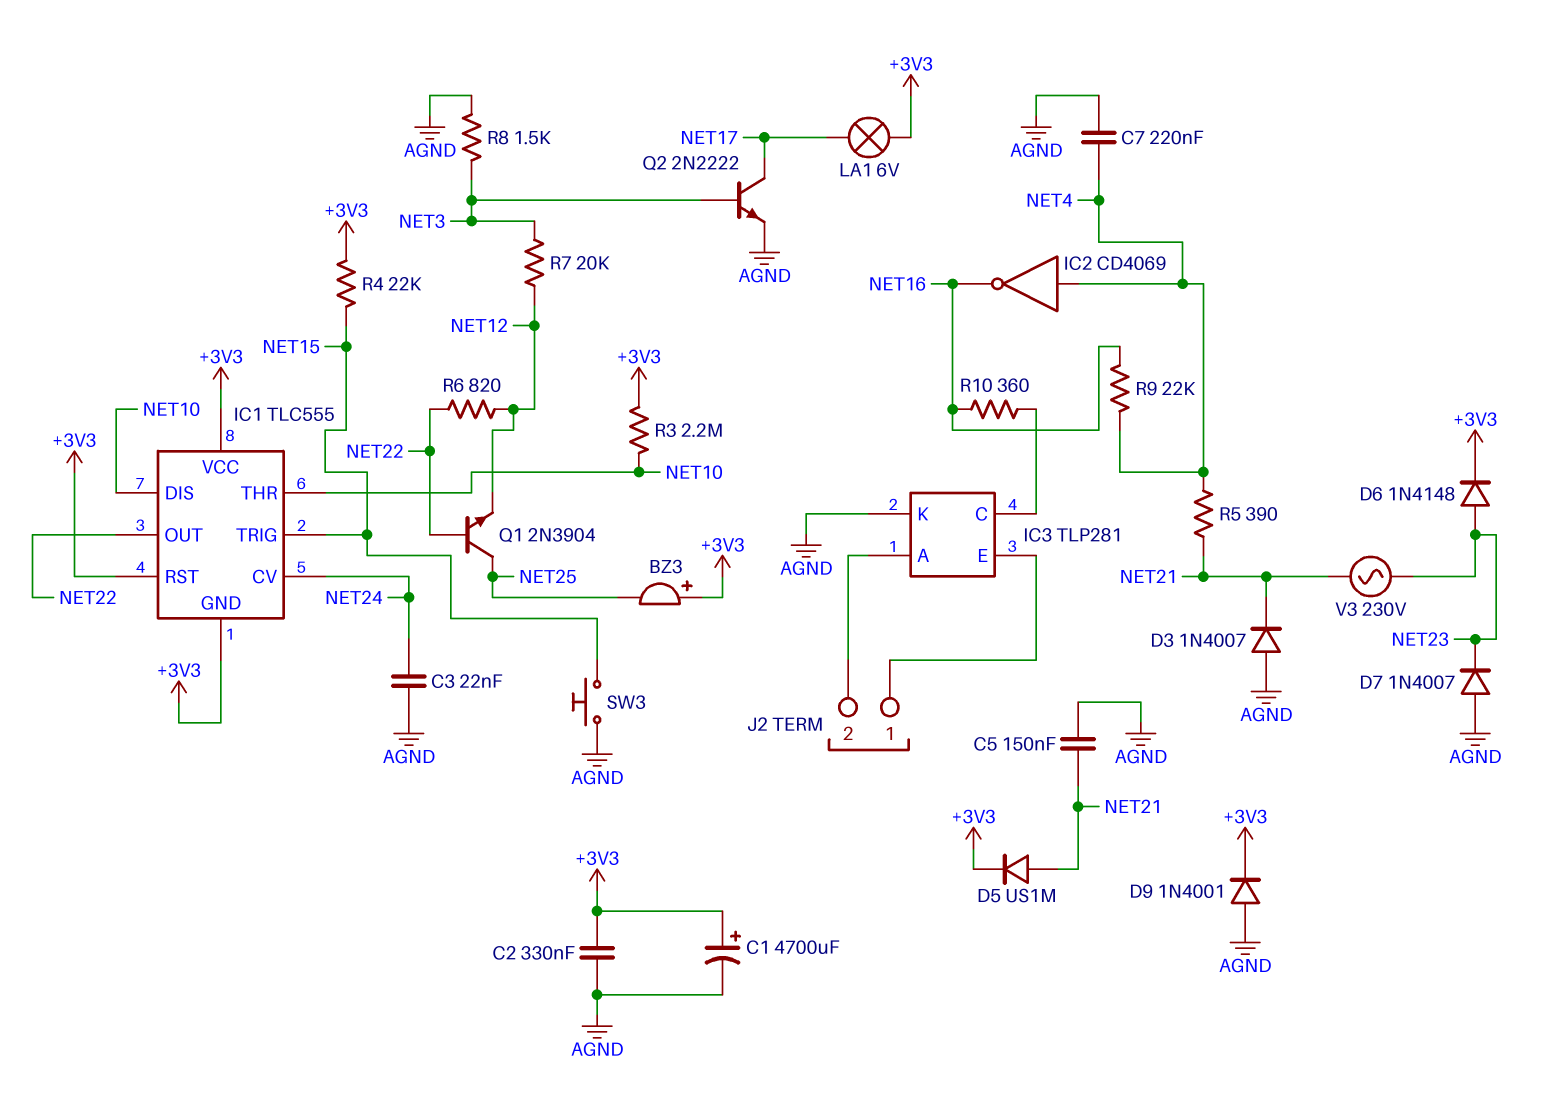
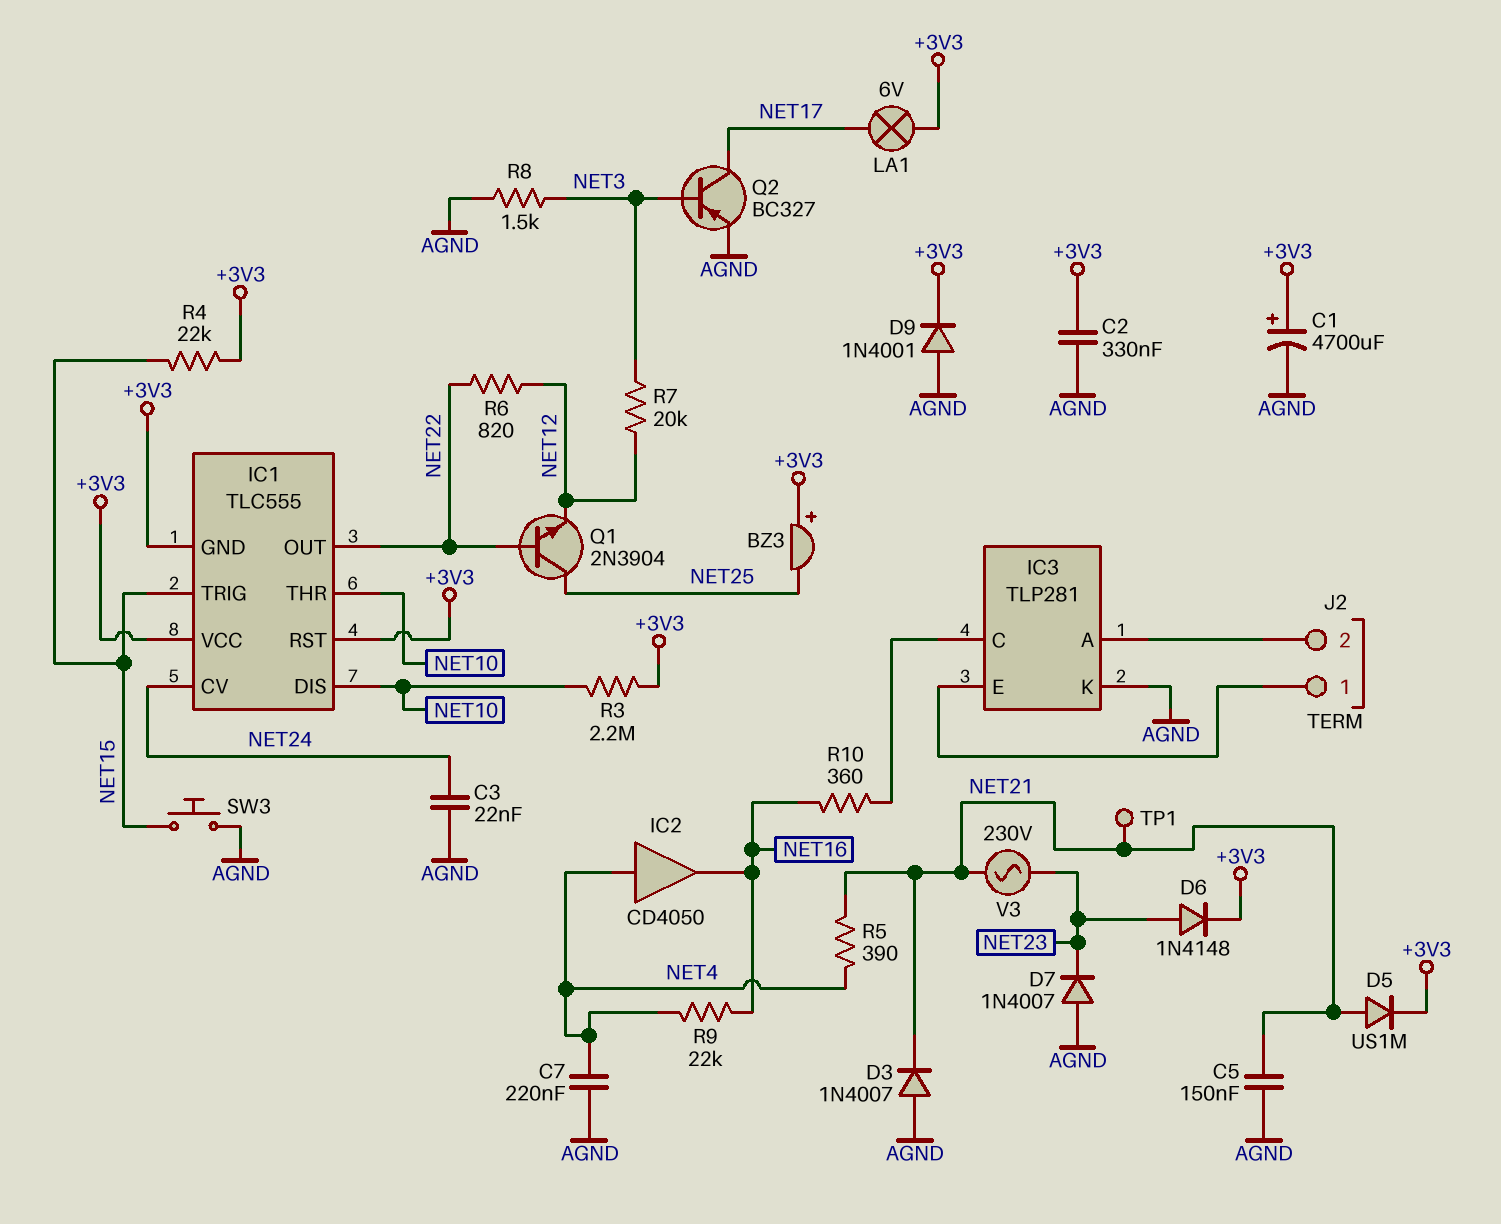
IC2: NOT CD4069 (in NET4, out NET16) -> buffer CD4050 (in NET4, out NET16)
Q2: NPN 2N2222 (B NET3, C NET17, E AGND) -> PNP BC327 (B NET3, C NET17, E AGND)
TP1: none -> test point (NET21)

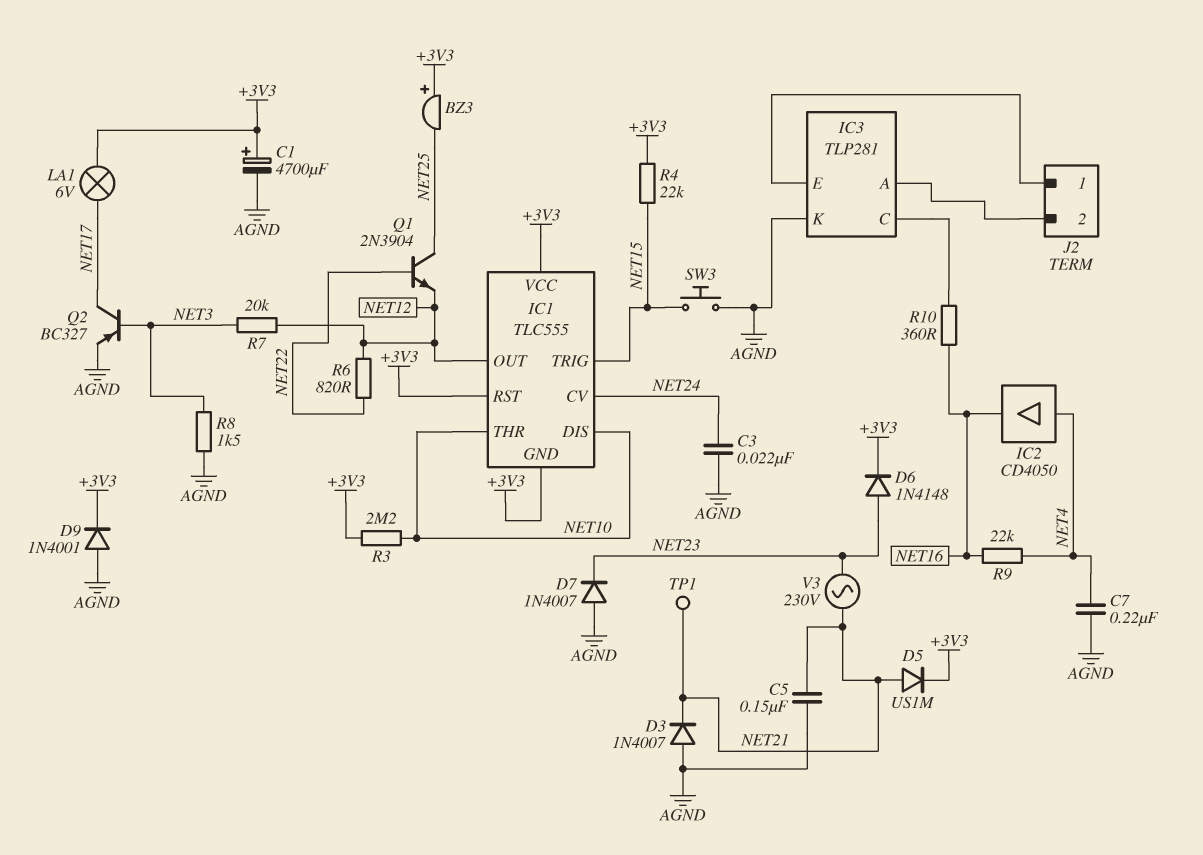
C2: 330nF (+3V3, AGND) -> none
IC1 pin OUT: NET22 -> NET12
R5: 390 (NET4, NET21) -> none

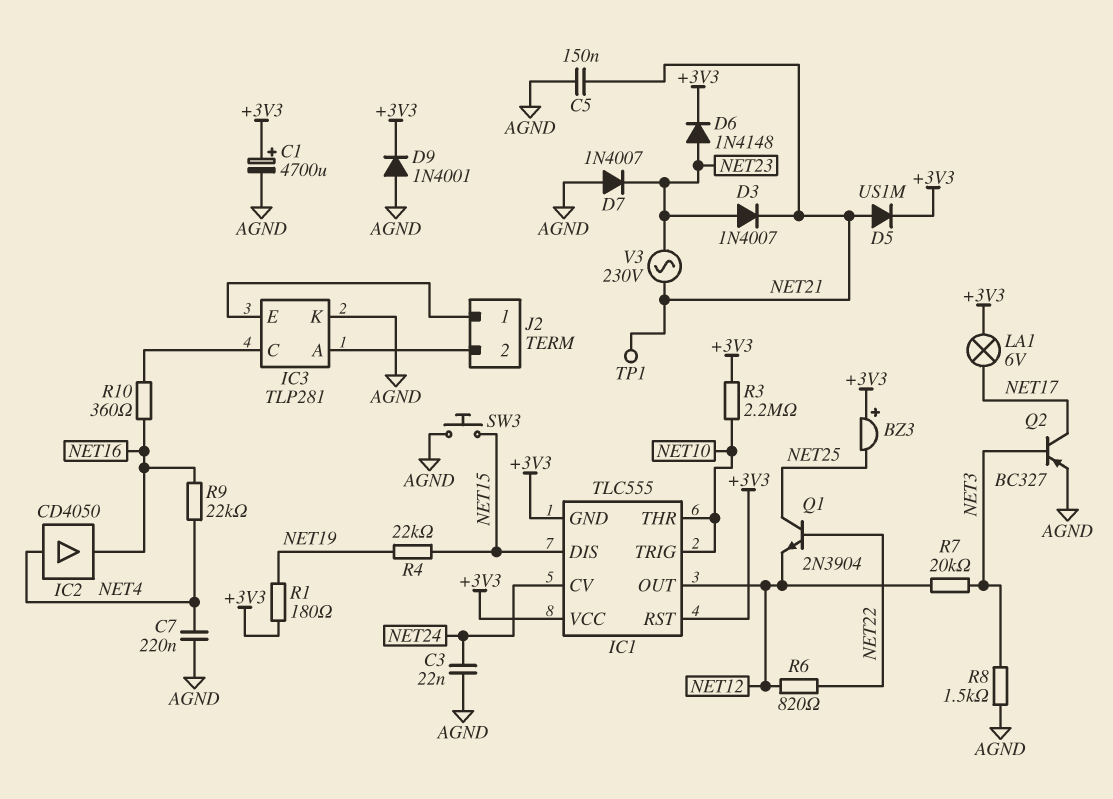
D3: diode 1N4007 (A AGND, K NET21) -> diode 1N4007 (A NET23, K NET21)
IC1 pin DIS: NET10 -> NET15
IC1 pin TRIG: NET15 -> NET10
R1: none -> 180 (+3V3, NET19)
R4: 22k (+3V3, NET15) -> 22k (NET15, NET19)

